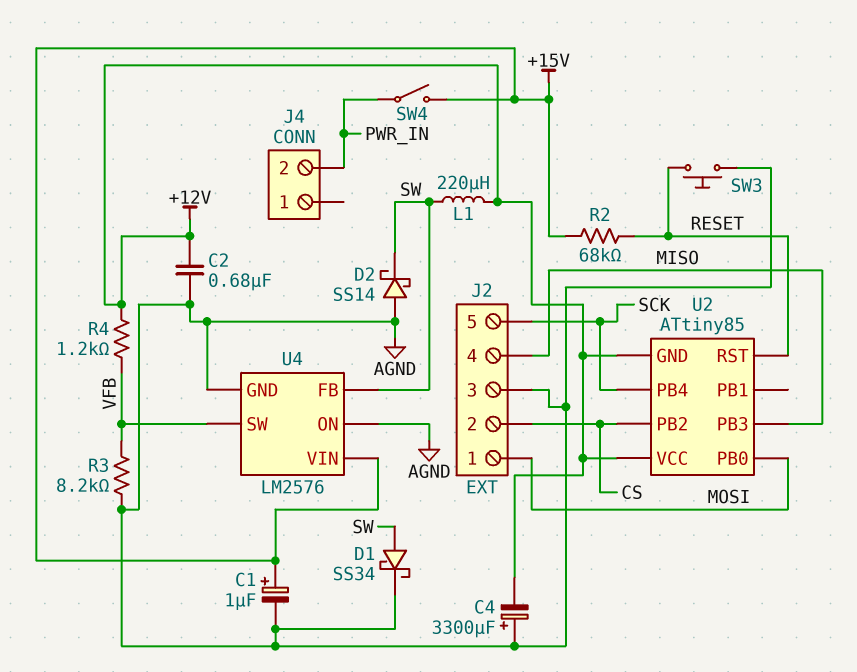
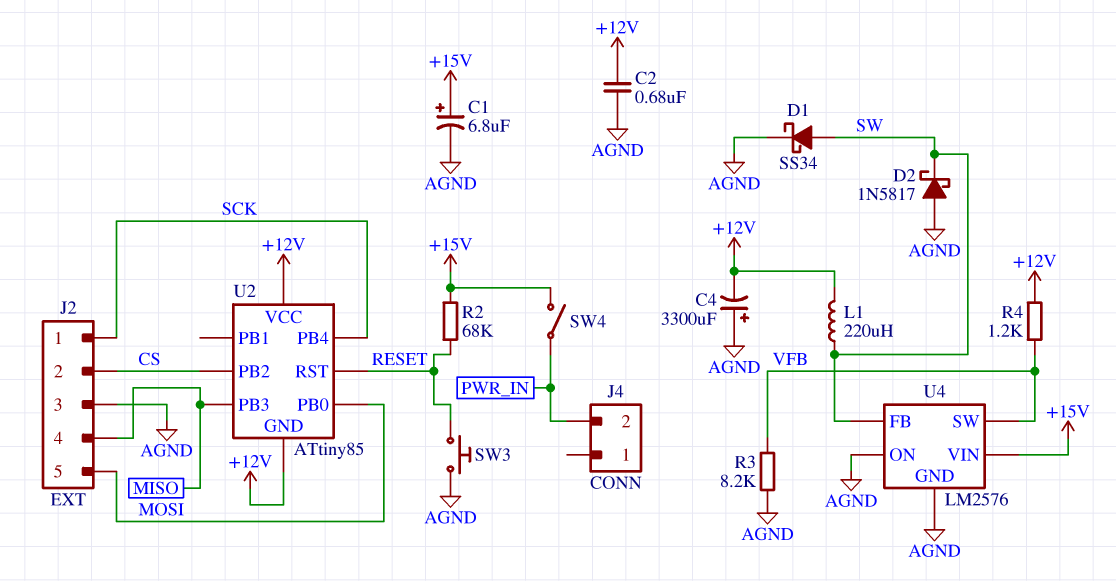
C1: 1uF (plus +15V, minus AGND) -> 6.8uF (plus +15V, minus AGND)
D2: schottky SS14 (A AGND, K SW) -> schottky 1N5817 (A AGND, K SW)
J2 pin 1: MOSI -> SCK
J2 pin 5: SCK -> MOSI

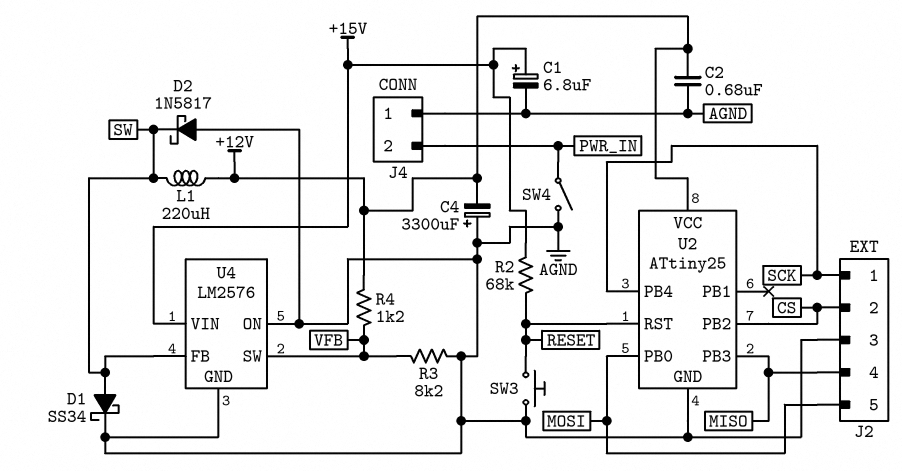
J4 pin 1: none -> AGND
SW4: switch (+15V, PWR_IN) -> switch (AGND, PWR_IN)
U2: ATtiny85 -> ATtiny25
U2 pin GND: +12V -> AGND

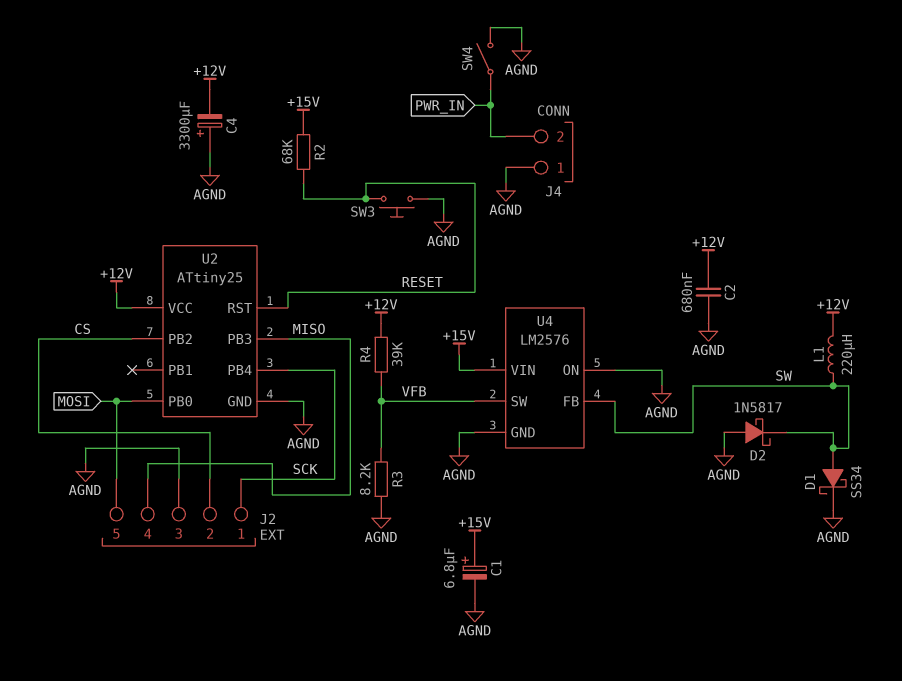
R4: 1.2k (+12V, VFB) -> 39k (+12V, VFB)

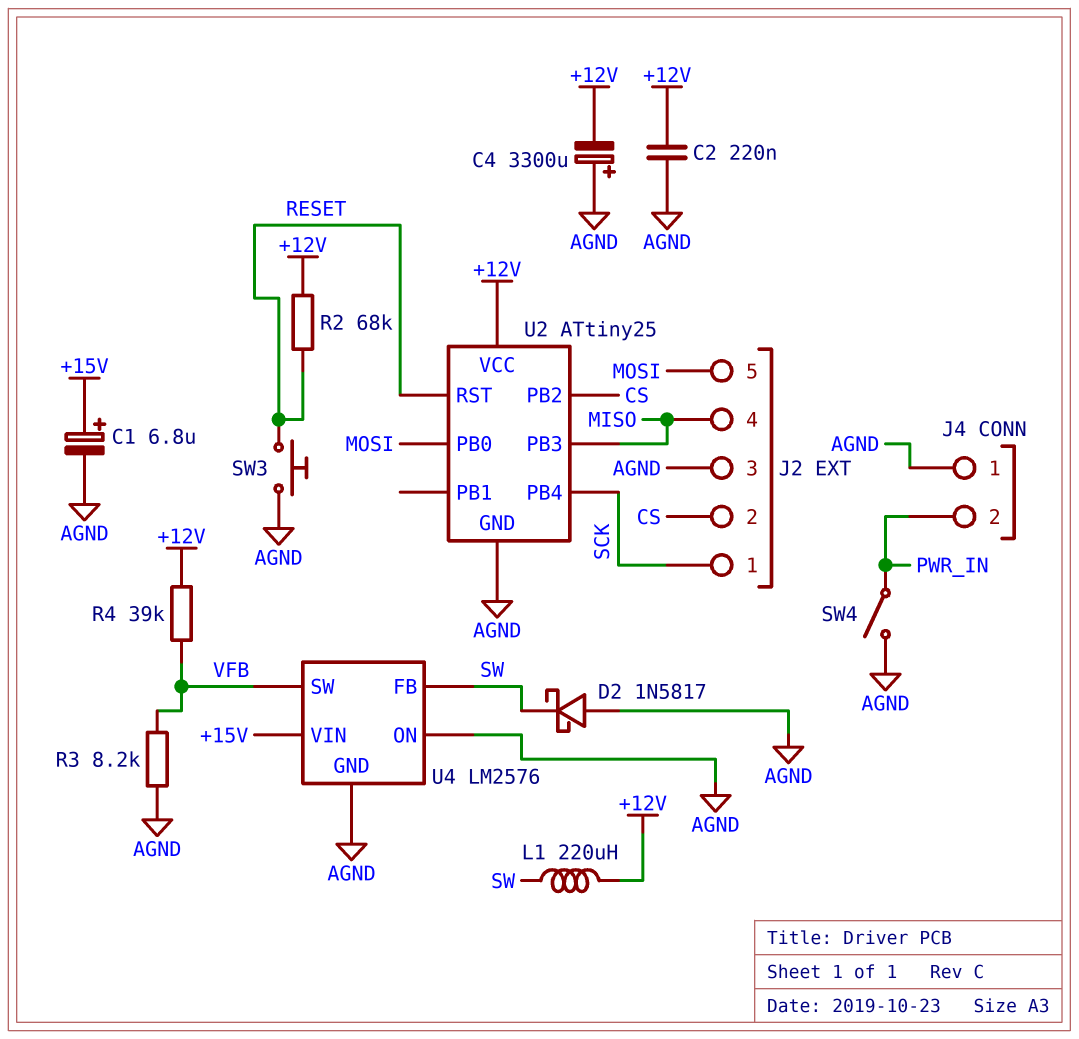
C2: 680nF (+12V, AGND) -> 220nF (+12V, AGND)
D1: schottky SS34 (A SW, K AGND) -> none
R2: 68k (+15V, RESET) -> 68k (+12V, RESET)

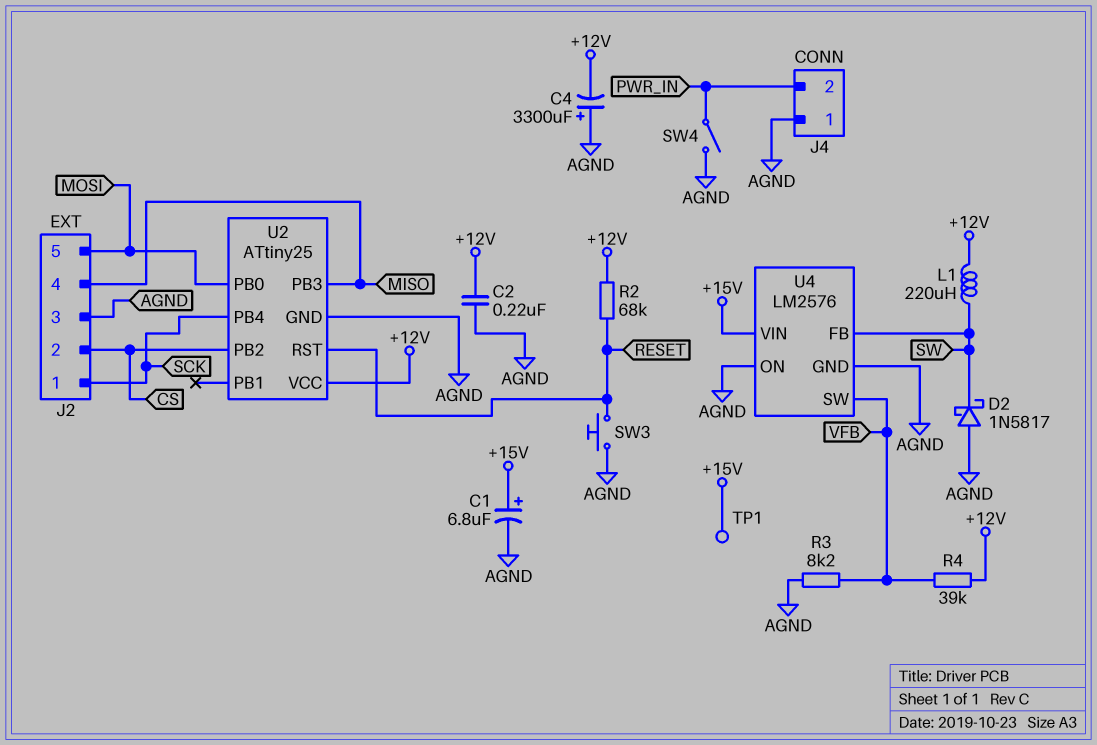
TP1: none -> test point (+15V)

